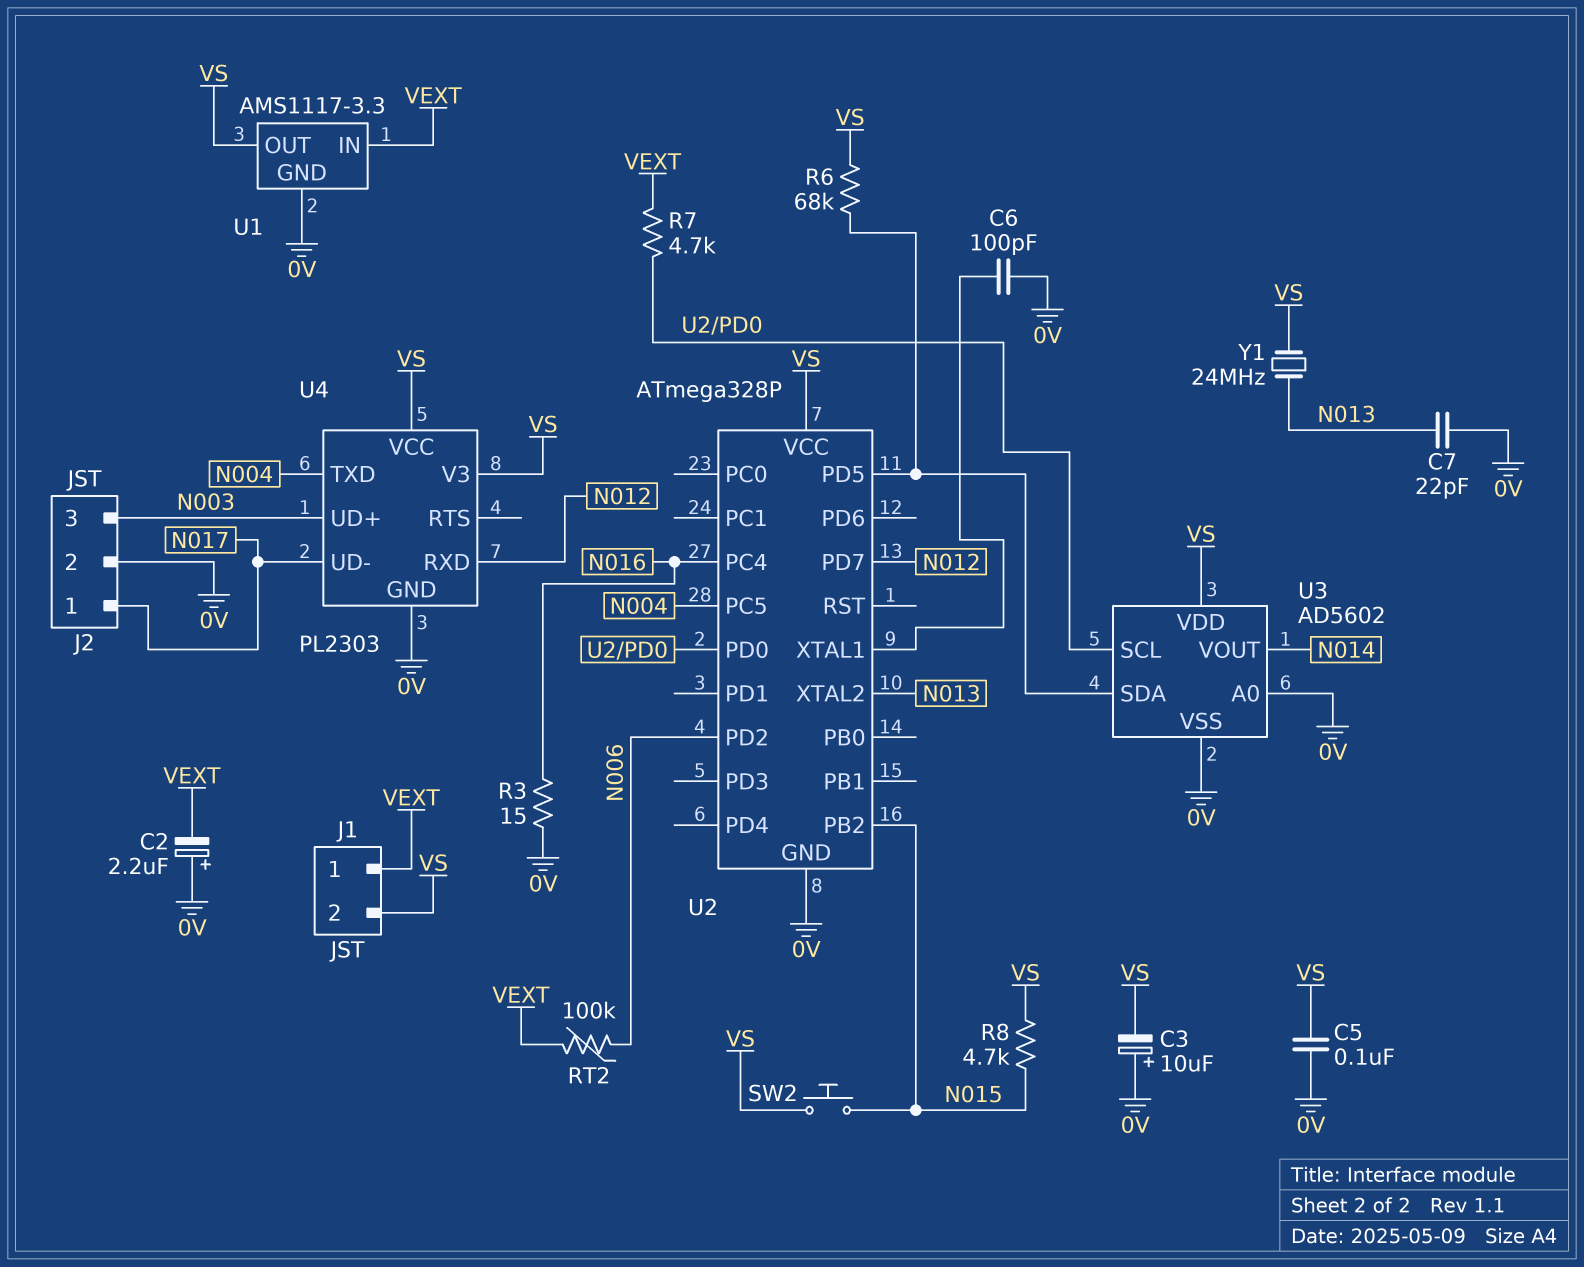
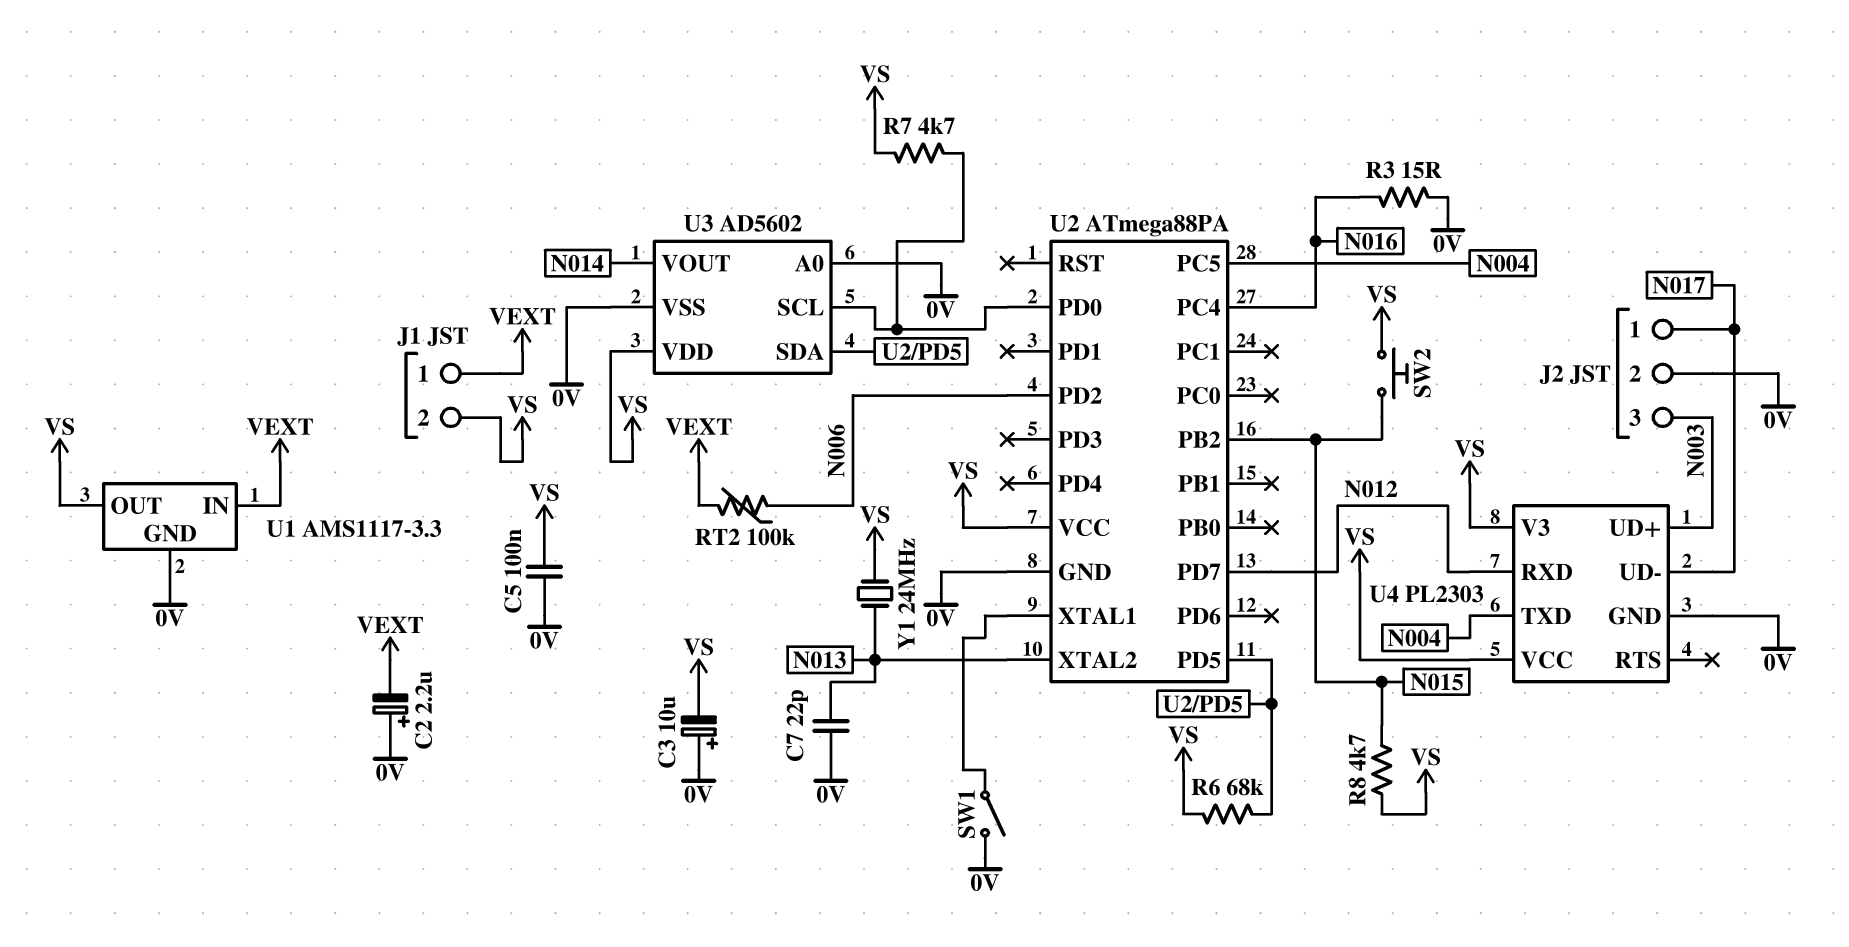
C6: 100pF (0V, U2/XTAL1) -> none
R7: 4.7k (U2/PD0, VEXT) -> 4.7k (U2/PD0, VS)
SW1: none -> switch (0V, U2/XTAL1)
U2: ATmega328P -> ATmega88PA

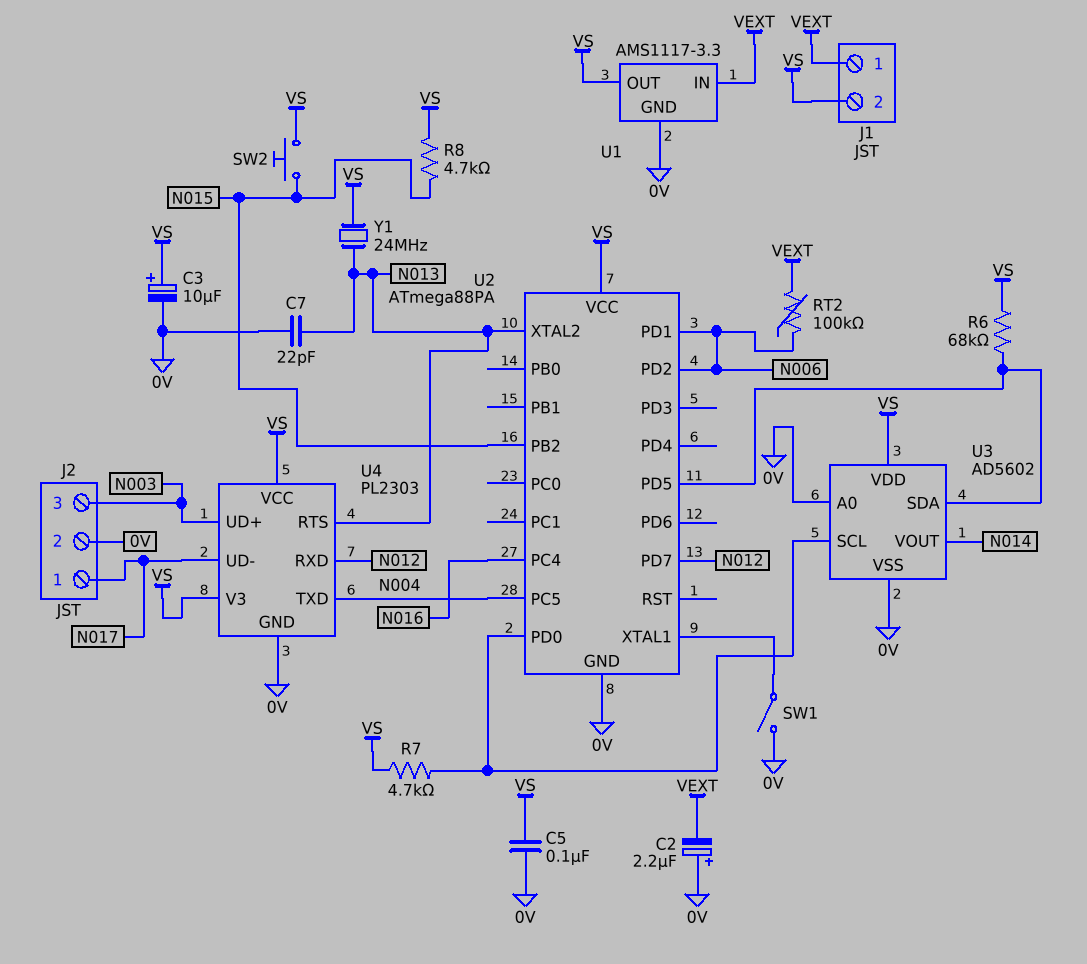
C3: 10uF (plus 0V, minus VS) -> 10uF (plus VS, minus 0V)
R3: 15 (0V, N016) -> none
U2 pin PD1: none -> N006
U4 pin RTS: none -> N013

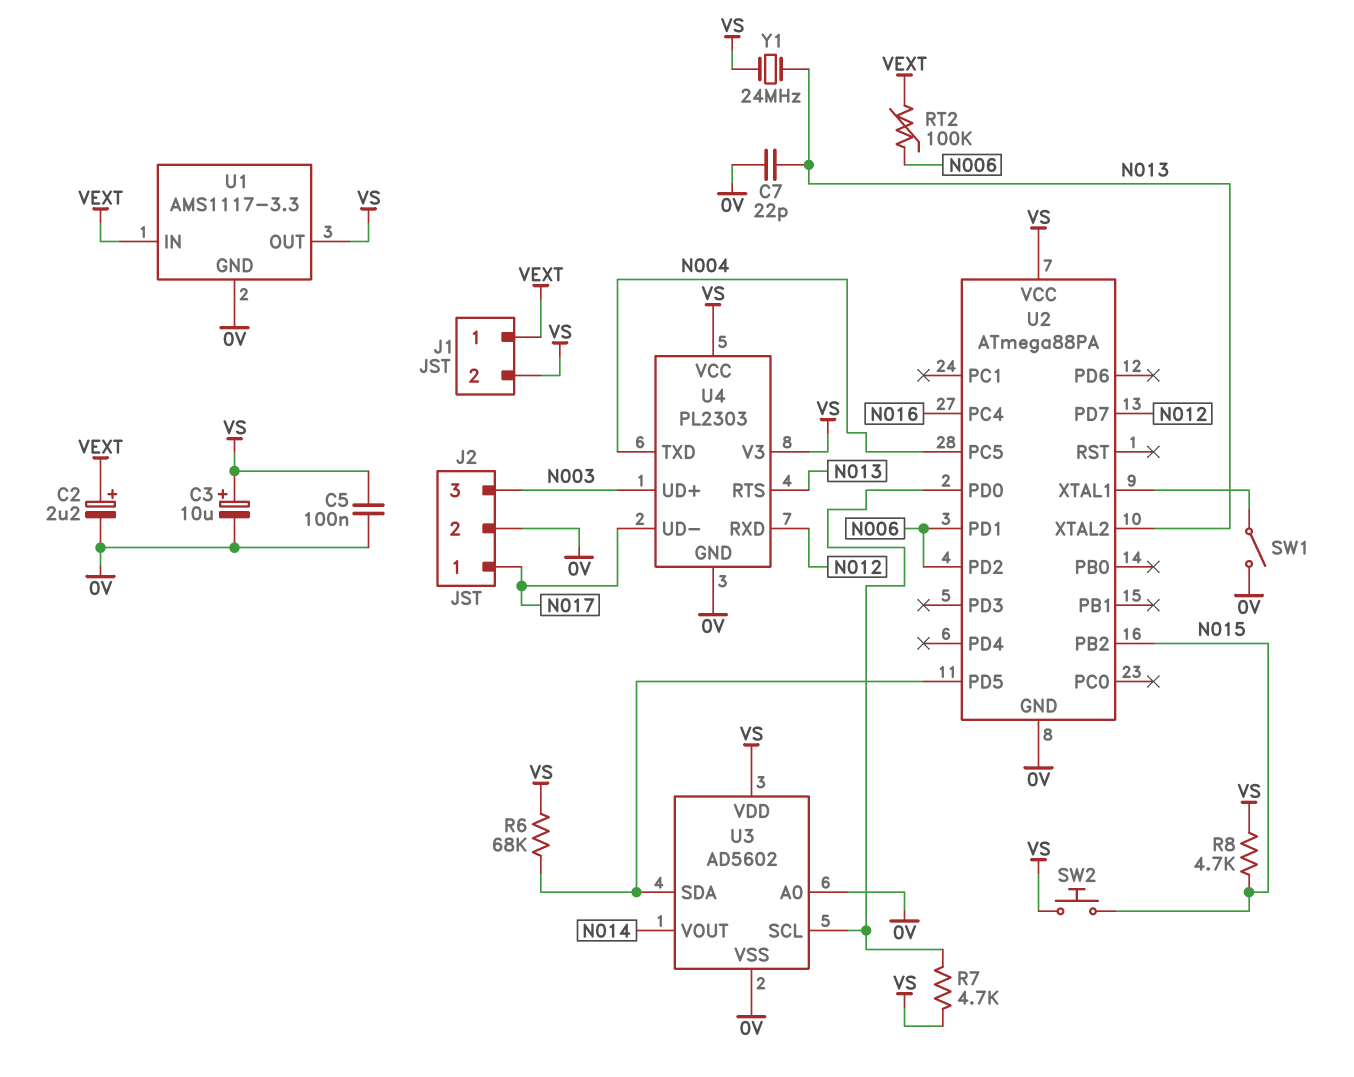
C2: 2.2uF (plus 0V, minus VEXT) -> 2.2uF (plus VEXT, minus 0V)

